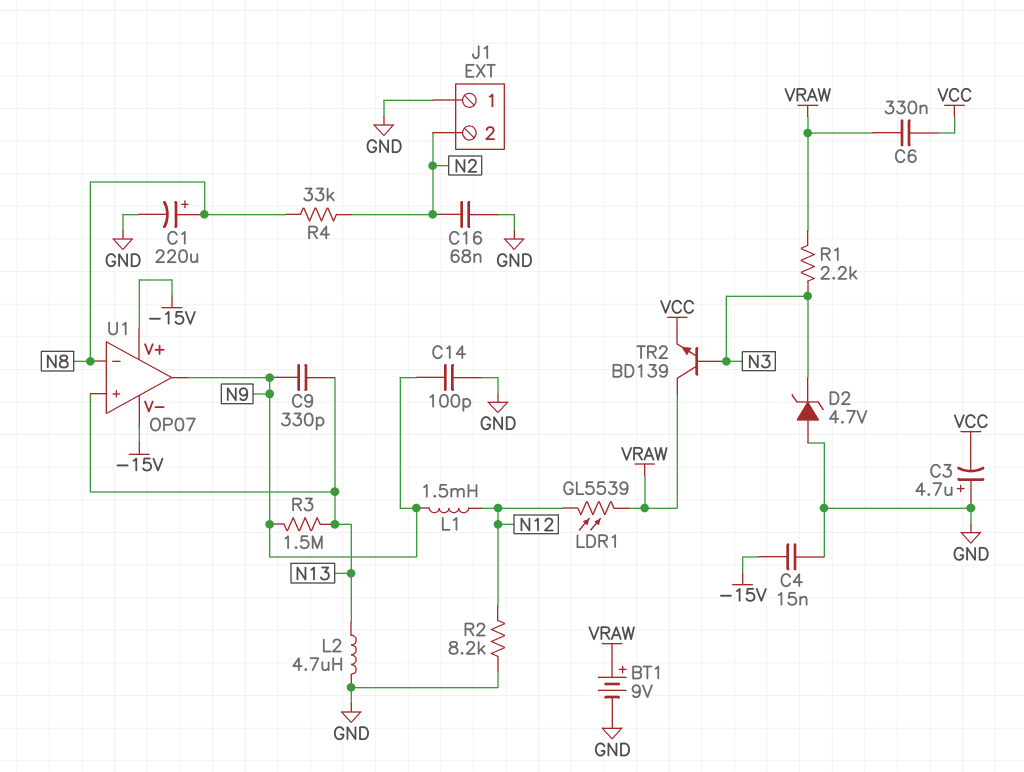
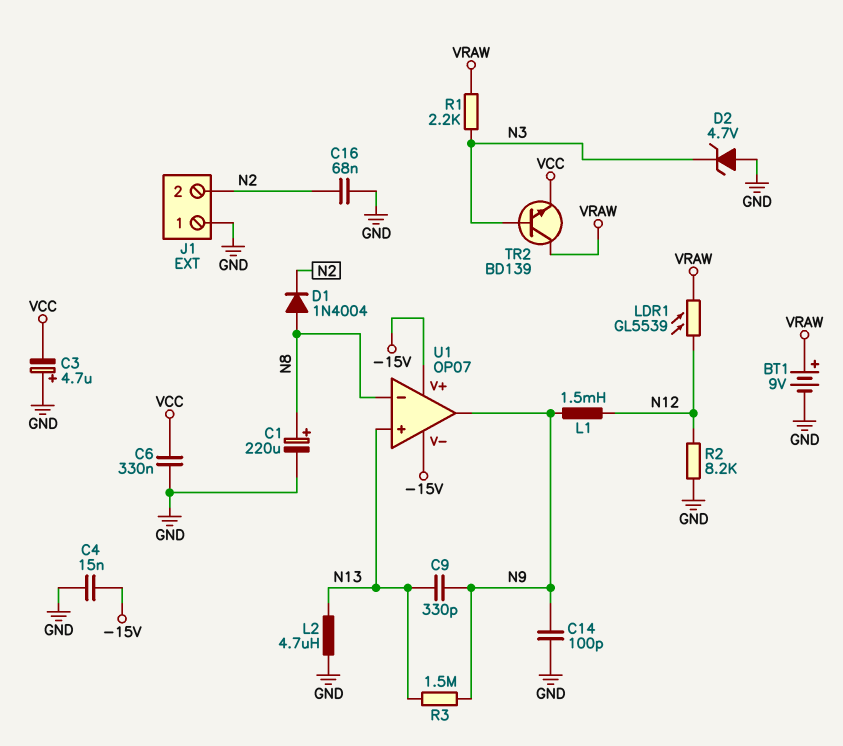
C6: 330nF (VCC, VRAW) -> 330nF (GND, VCC)
D1: none -> diode 1N4004 (A N8, K N2)
R4: 33k (N2, N8) -> none

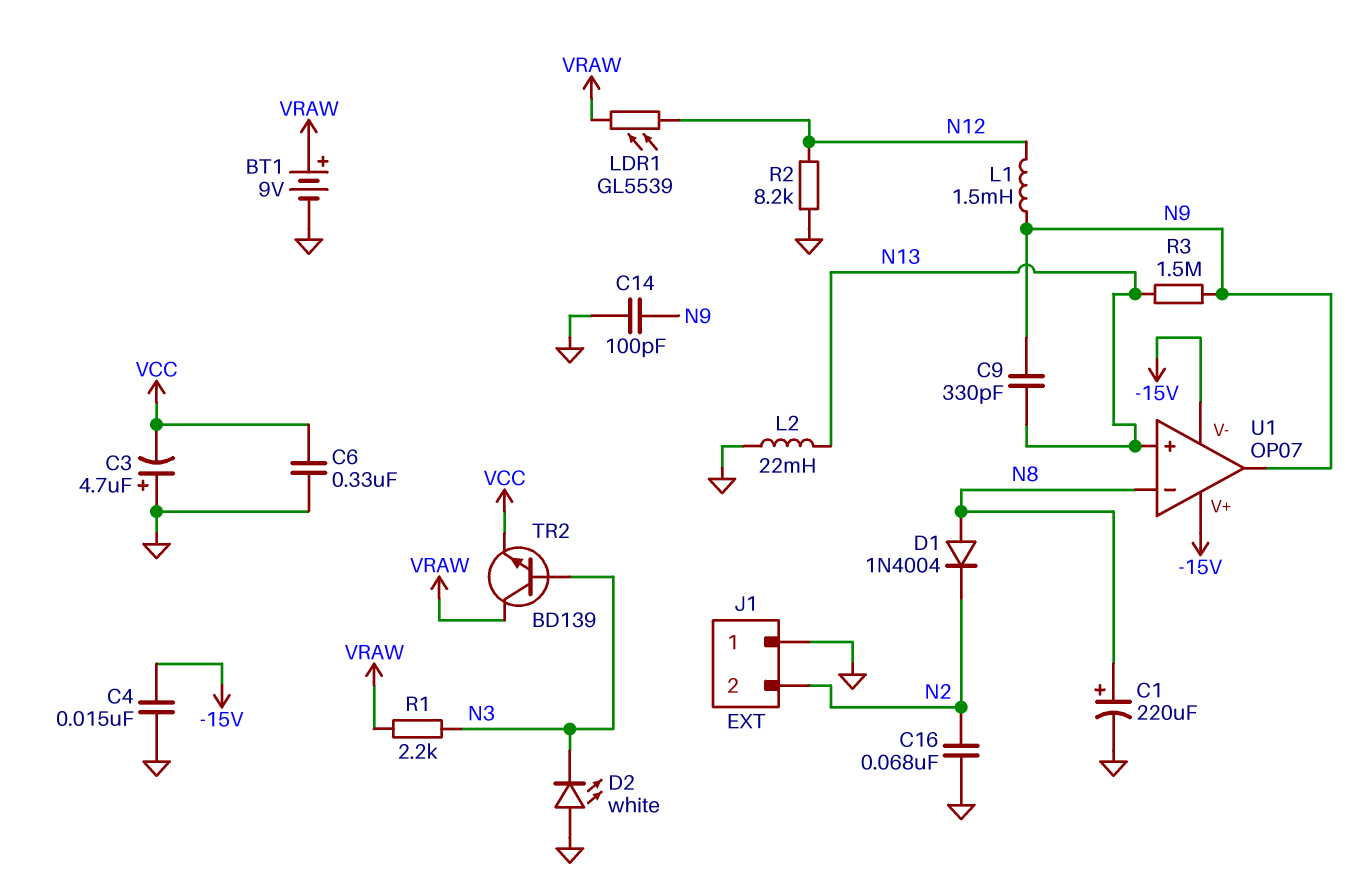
D2: zener 4.7V (A GND, K N3) -> LED white (A GND, K N3)
L2: 4.7uH (GND, N13) -> 22mH (GND, N13)

